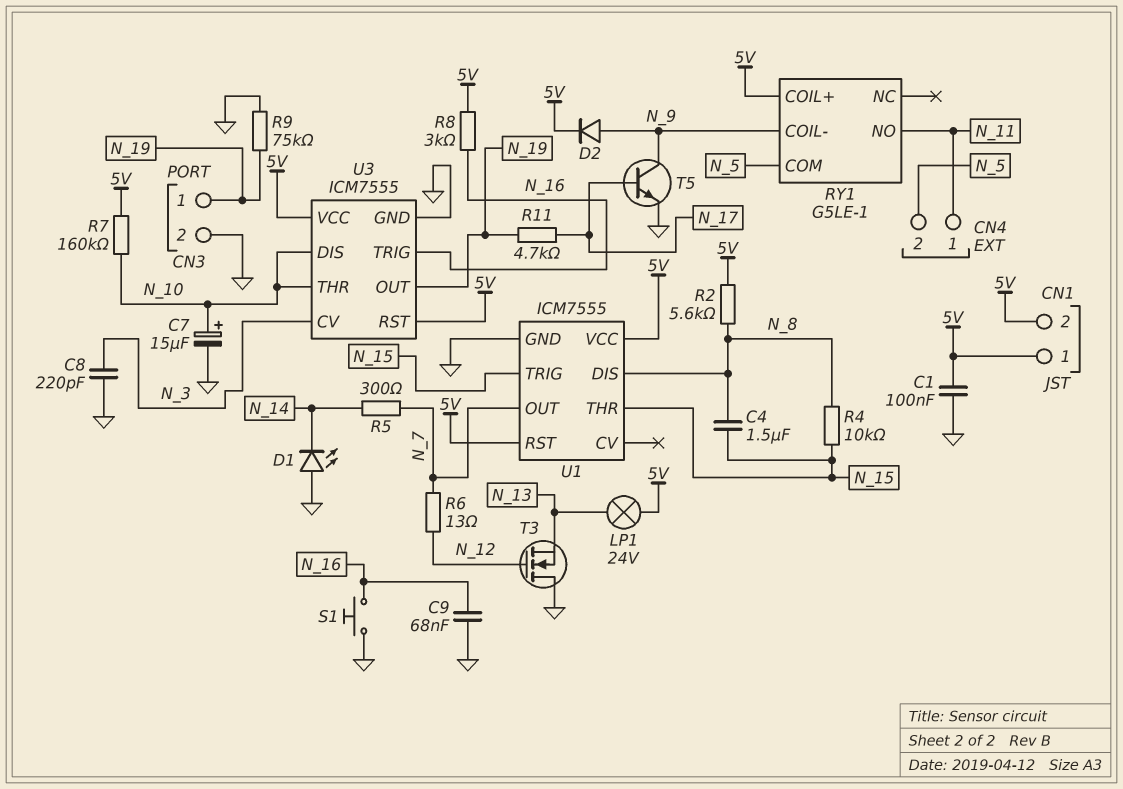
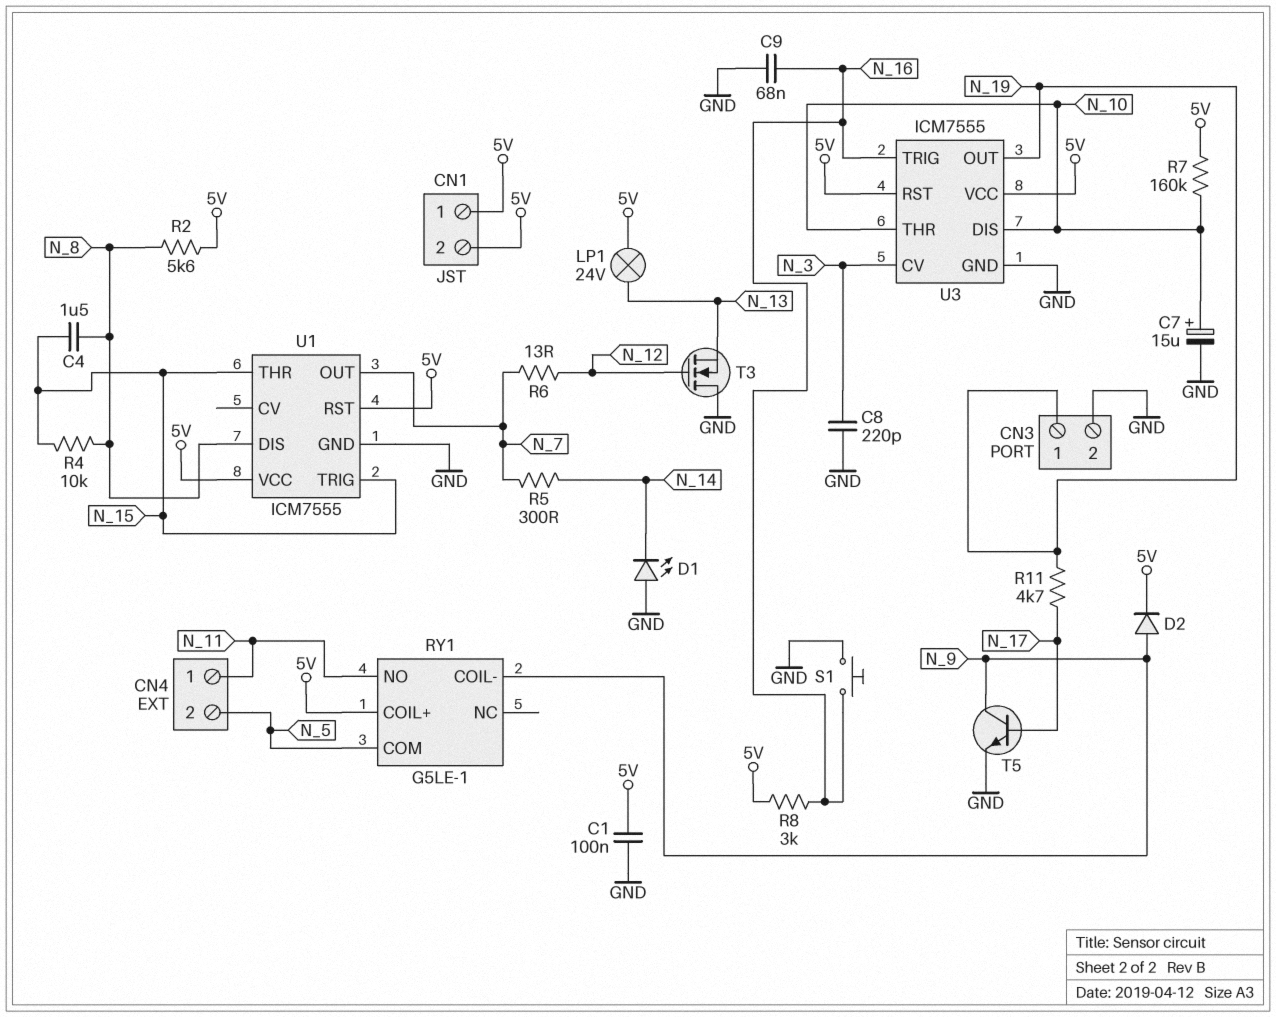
R9: 75k (GND, N_19) -> none

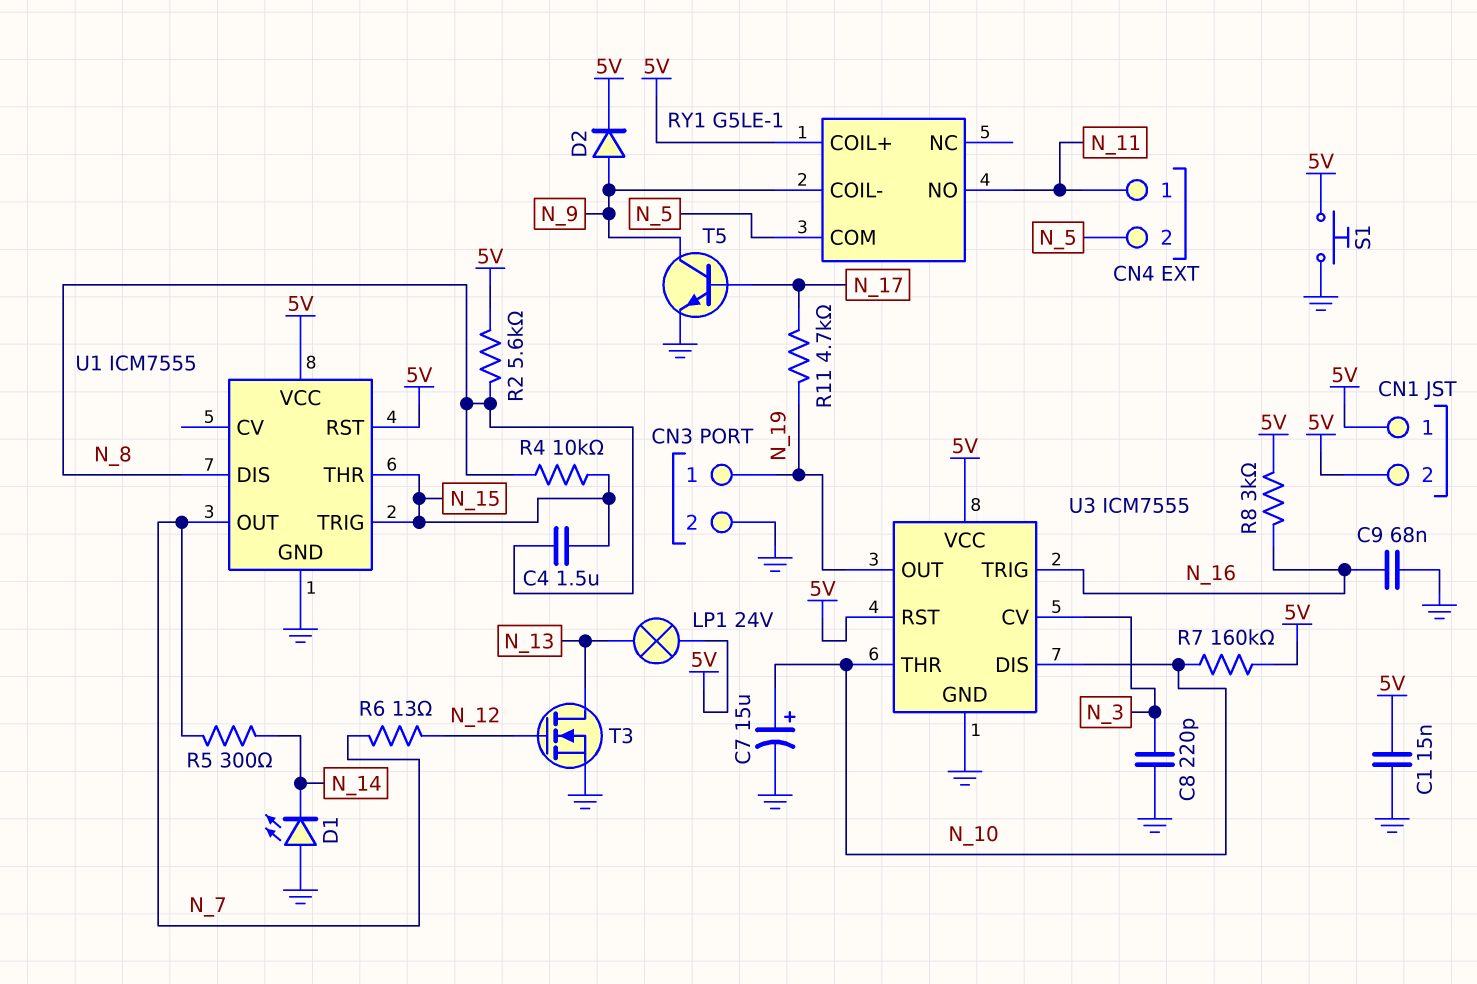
C1: 100nF (5V, GND) -> 15nF (5V, GND)
S1: button (GND, N_16) -> button (5V, GND)
T3: NMOS (G N_12, D GND, S N_13) -> NMOS (G N_12, D N_13, S GND)

